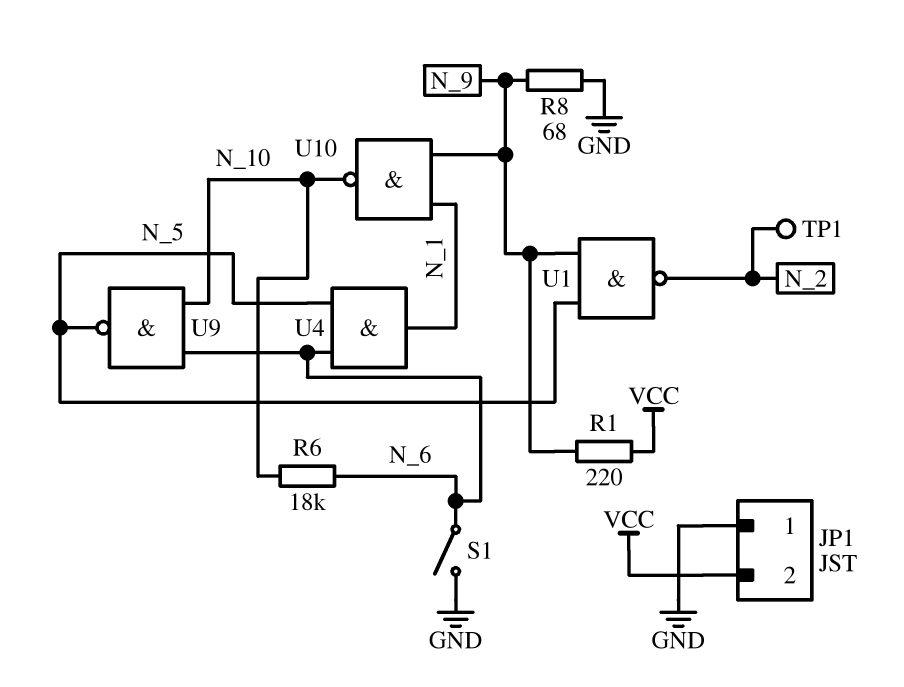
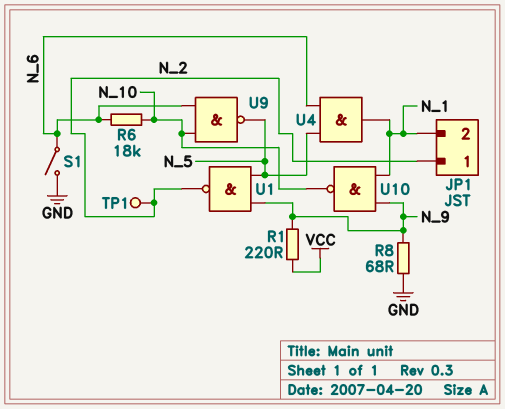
JP1 pin 1: GND -> N_2
JP1 pin 2: VCC -> N_1

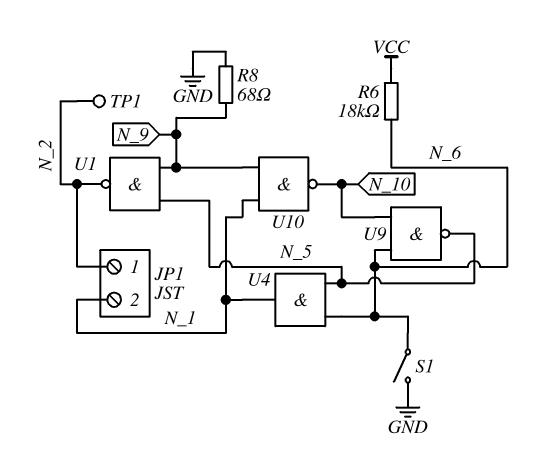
R1: 220 (N_9, VCC) -> none
R6: 18k (N_6, N_10) -> 18k (N_6, VCC)

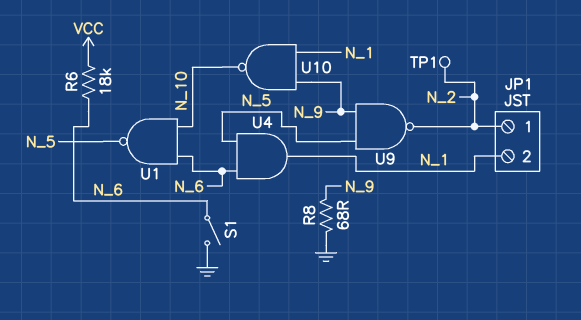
U1: NAND (in N_5, in N_9, out N_2) -> NAND (in N_6, in N_10, out N_5)
U9: NAND (in N_6, in N_10, out N_5) -> NAND (in N_5, in N_9, out N_2)

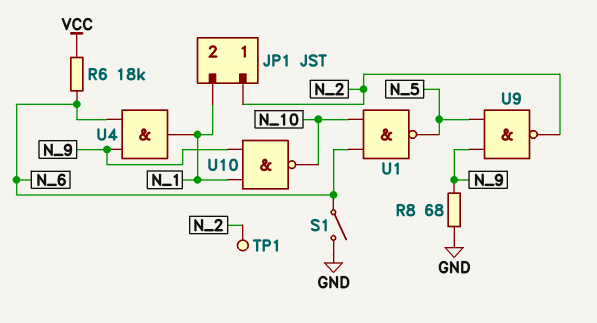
U4: AND (in N_5, in N_6, out N_1) -> AND (in N_6, in N_9, out N_1)

